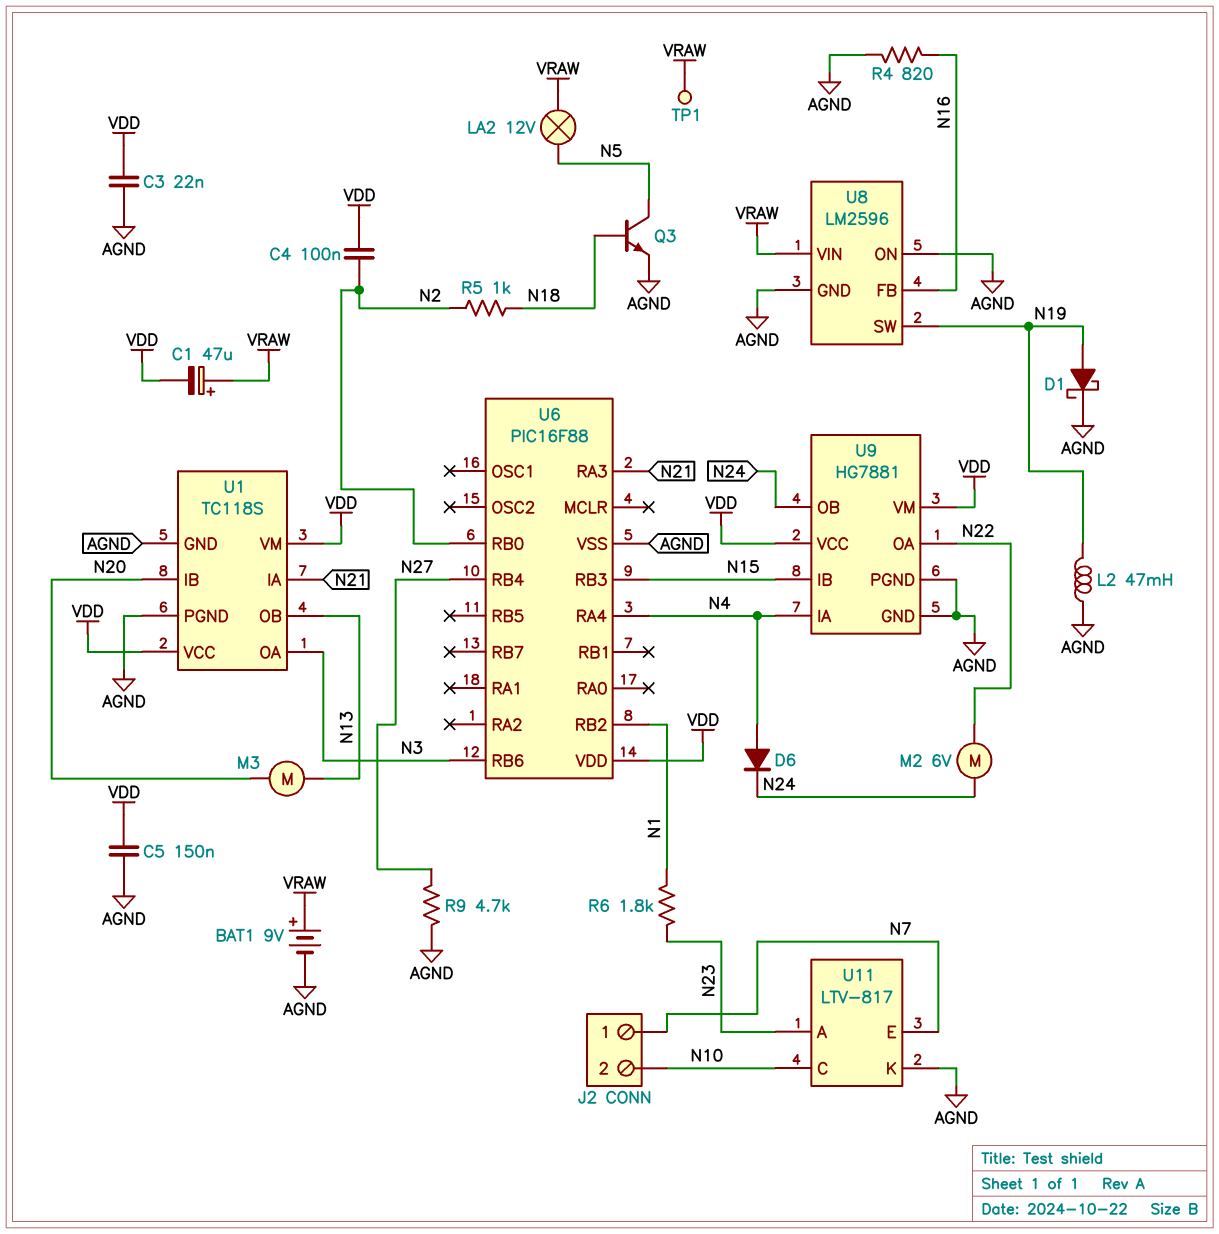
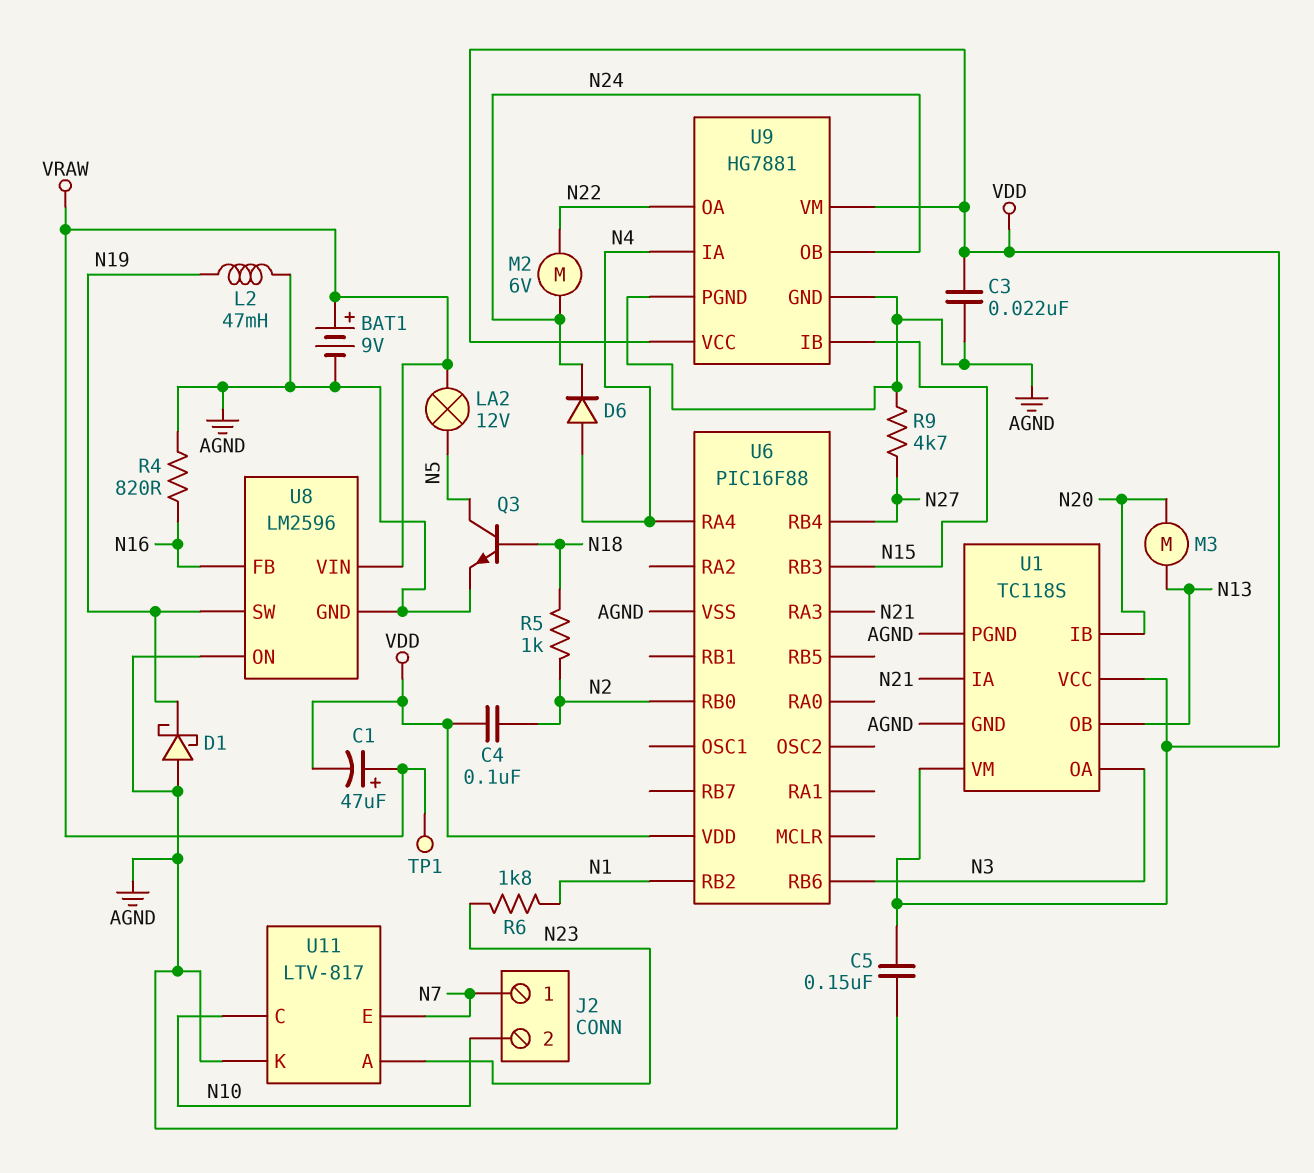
D1: schottky (A N19, K AGND) -> schottky (A AGND, K N19)

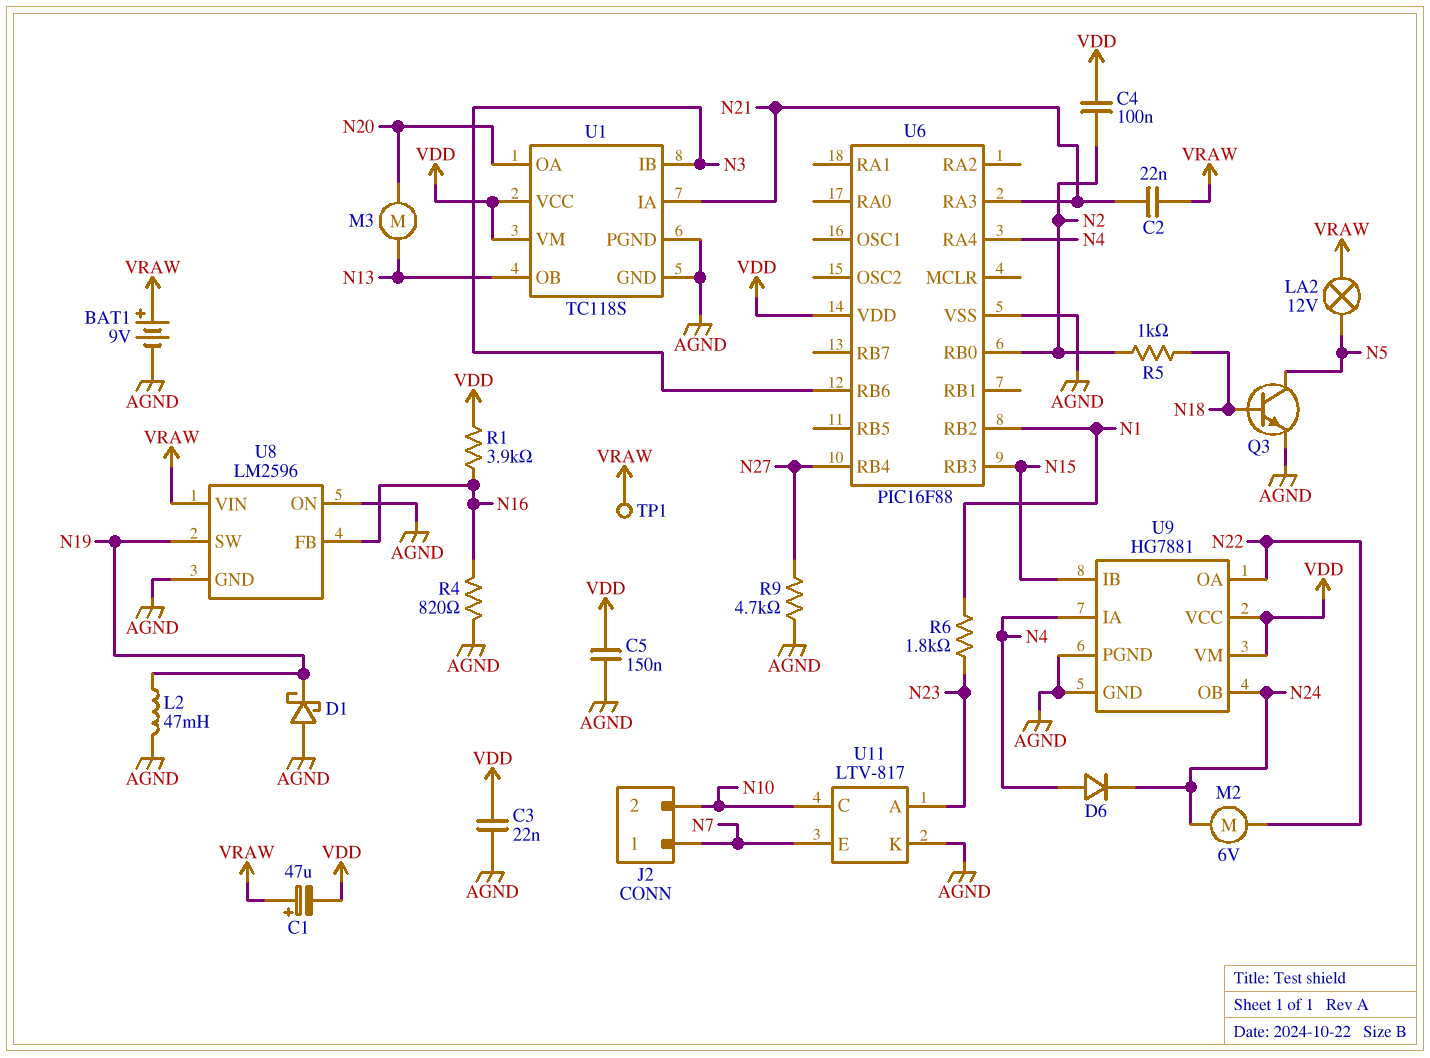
C2: none -> 22nF (N21, VRAW)
R1: none -> 3.9k (N16, VDD)
U1 pin IB: N20 -> N3
U1 pin OA: N3 -> N20

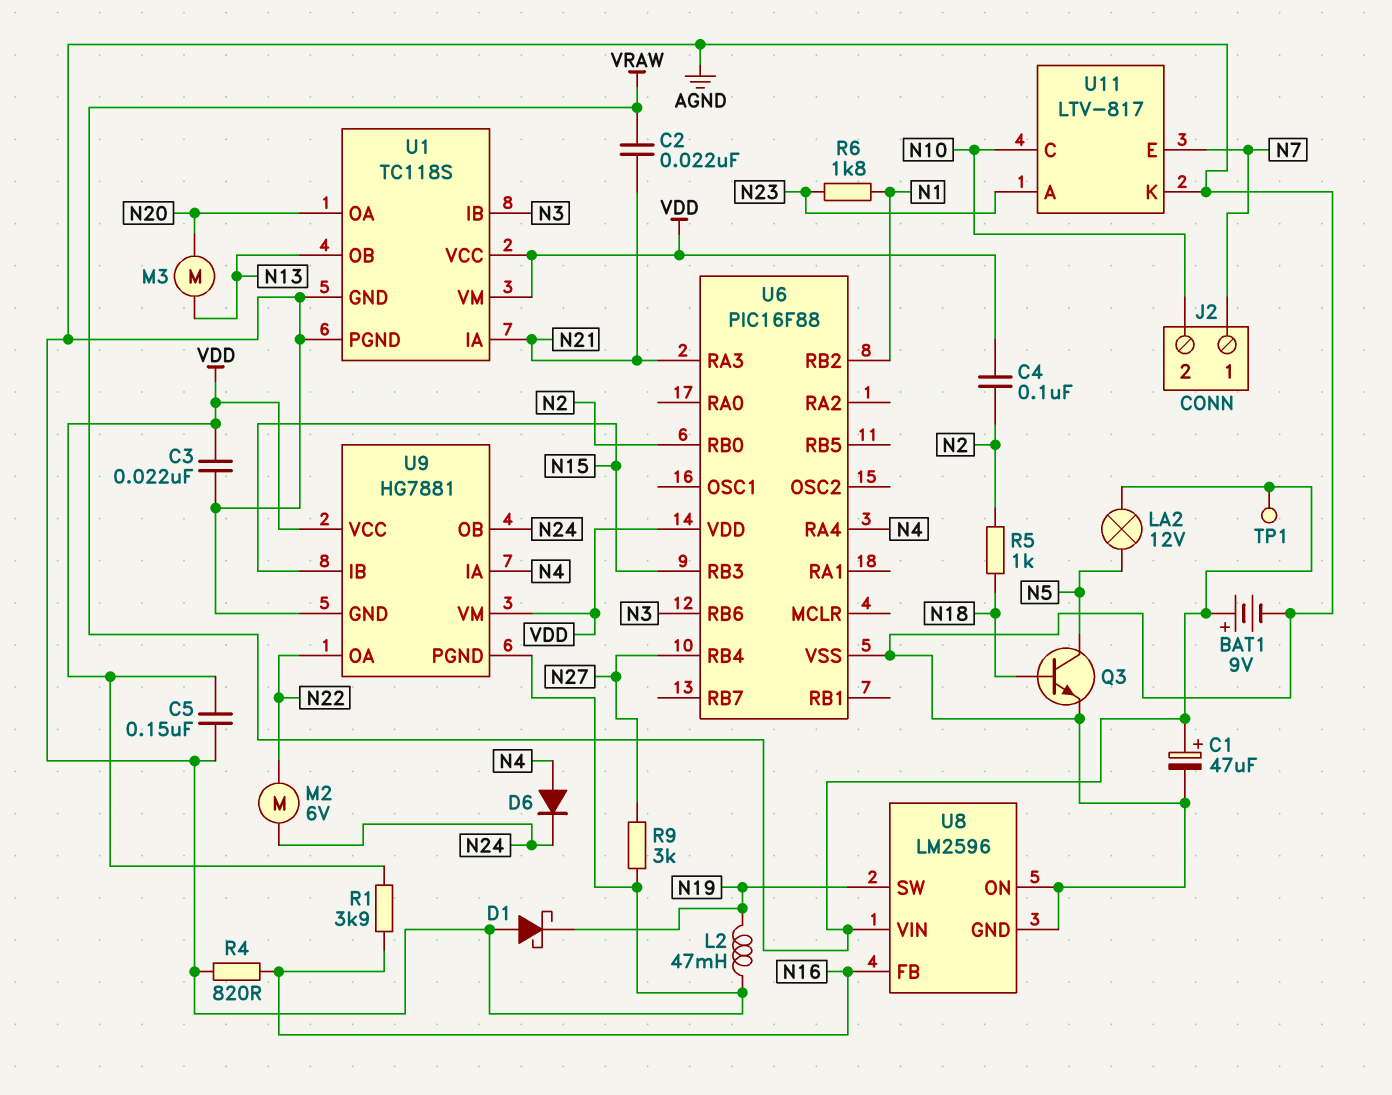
C1: 47uF (plus VRAW, minus VDD) -> 47uF (plus VRAW, minus AGND)
R9: 4.7k (AGND, N27) -> 3k (AGND, N27)

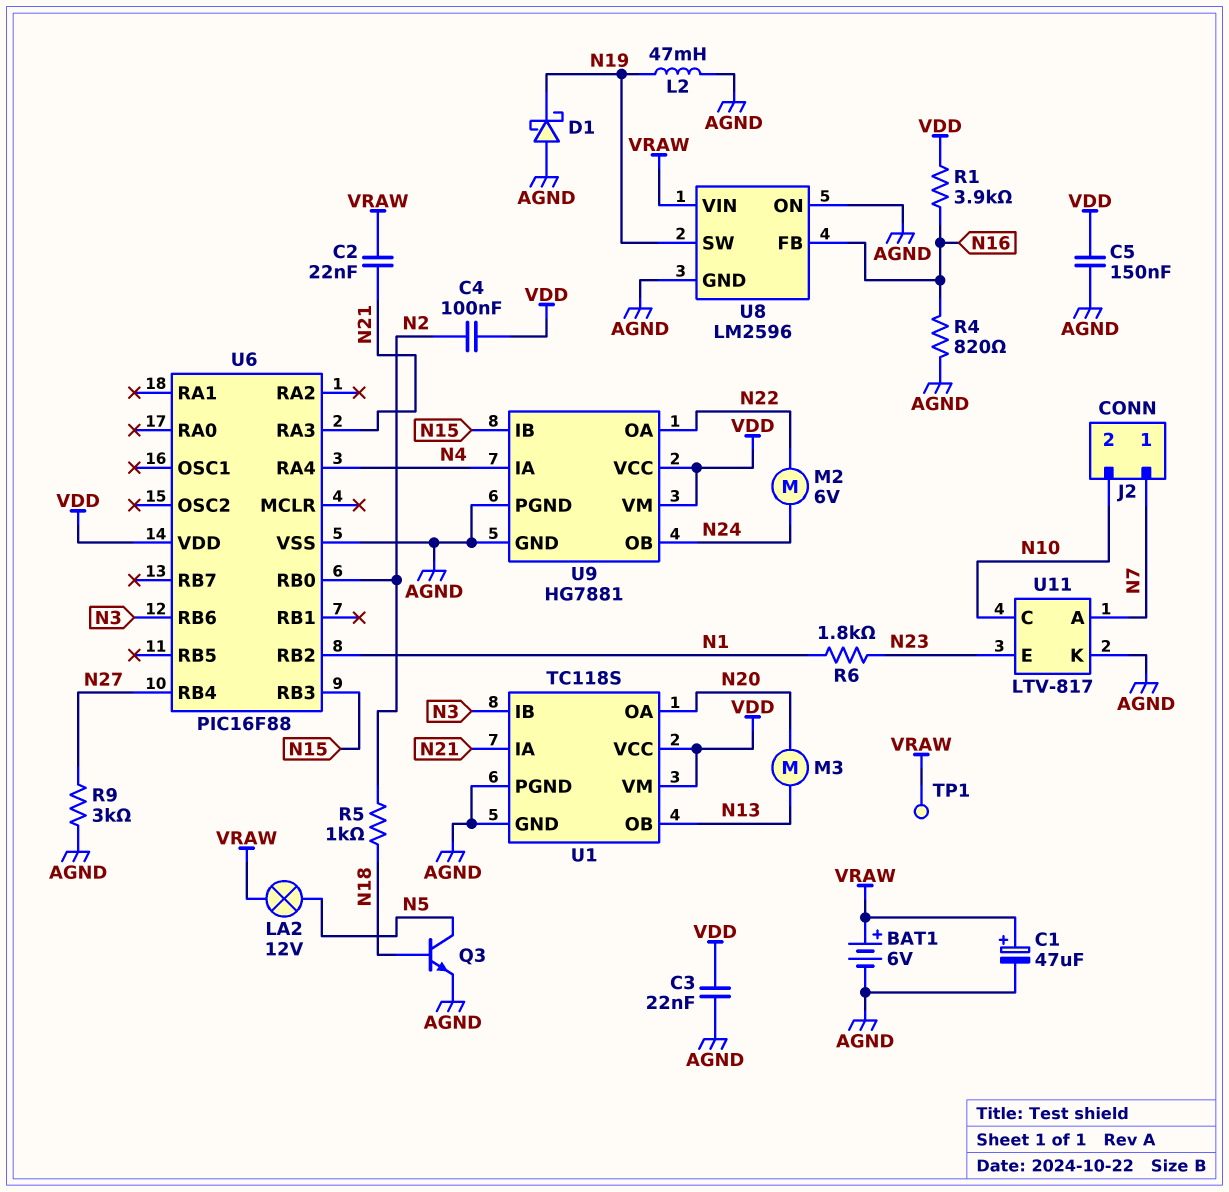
BAT1: 9V (plus VRAW, minus AGND) -> 6V (plus VRAW, minus AGND)
D6: diode (A N4, K N24) -> none
U11 pin A: N23 -> N7
U11 pin E: N7 -> N23

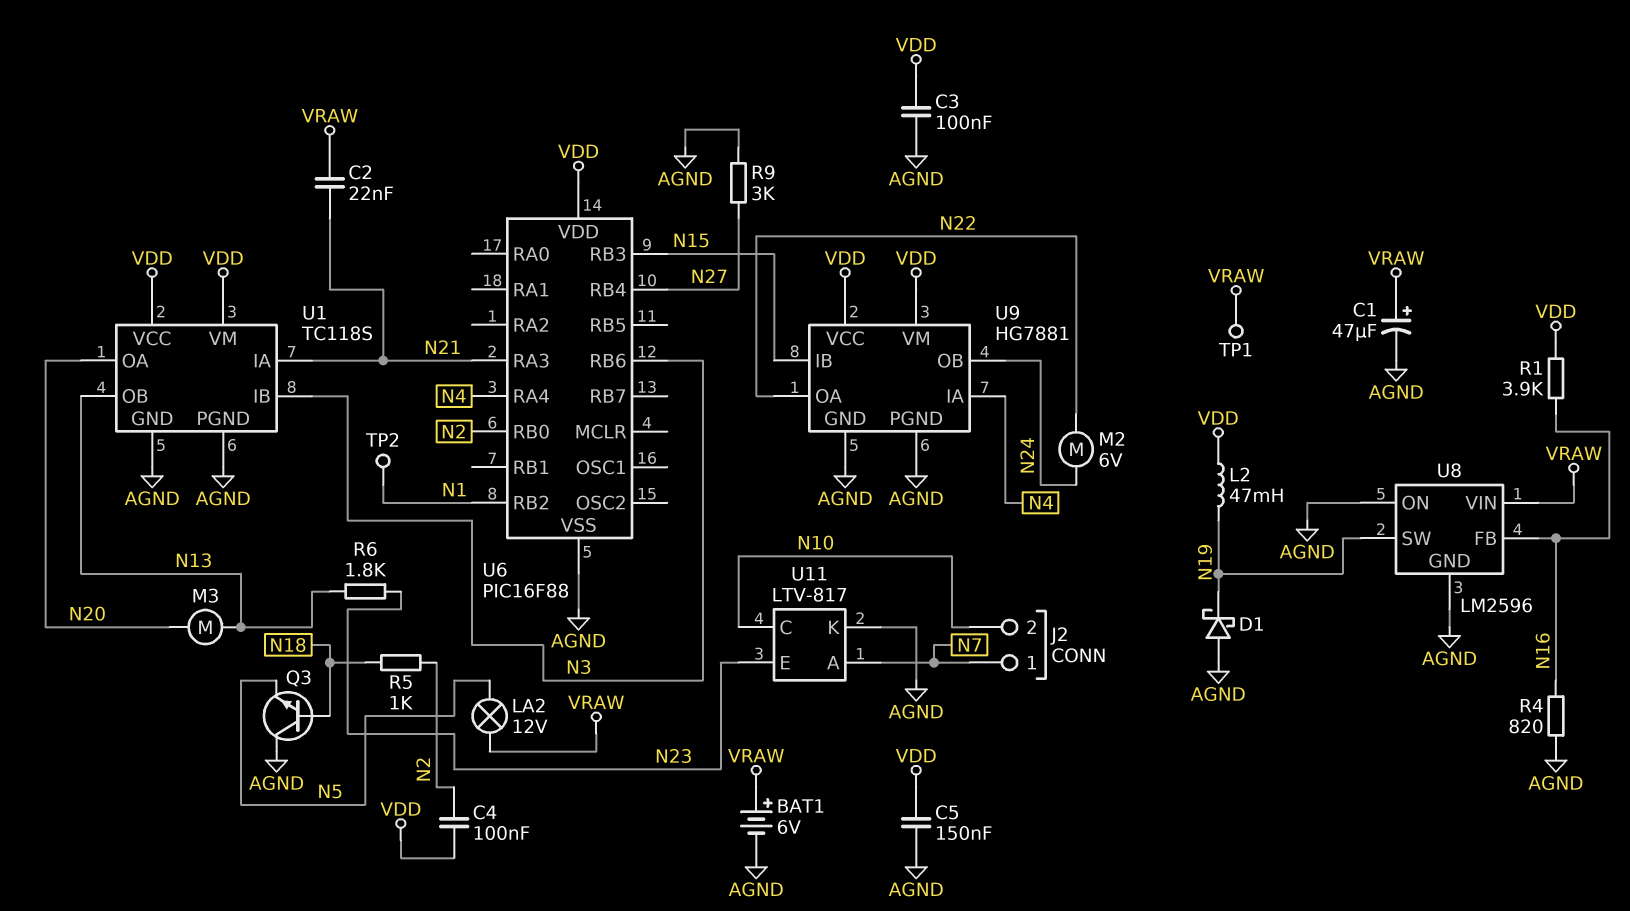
C3: 22nF (AGND, VDD) -> 100nF (AGND, VDD)
L2: 47mH (AGND, N19) -> 47mH (N19, VDD)
Q3: NPN (B N18, C N5, E AGND) -> NPN (B N18, C AGND, E N5)
R6: 1.8k (N1, N23) -> 1.8k (N13, N23)
TP2: none -> test point (N1)

